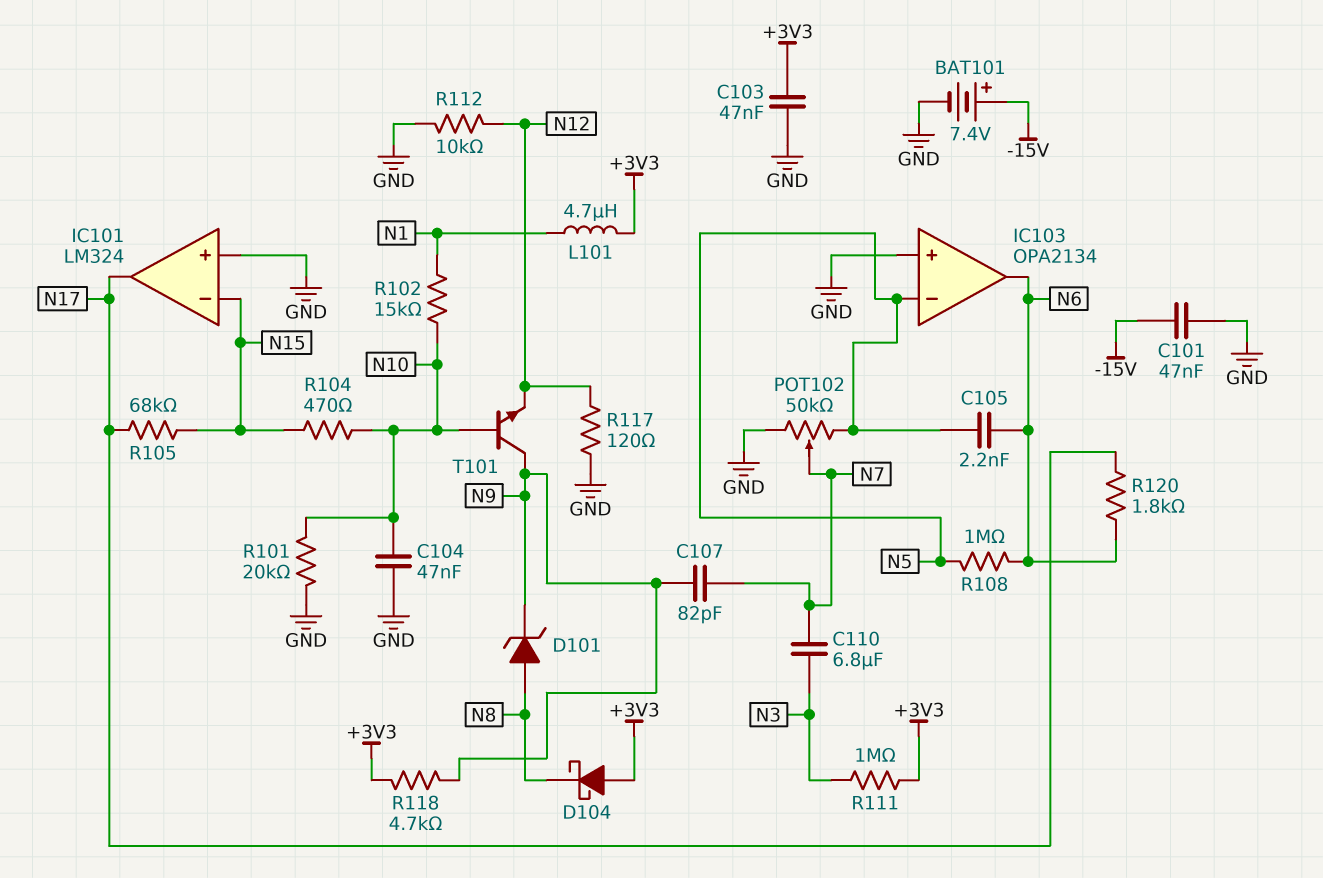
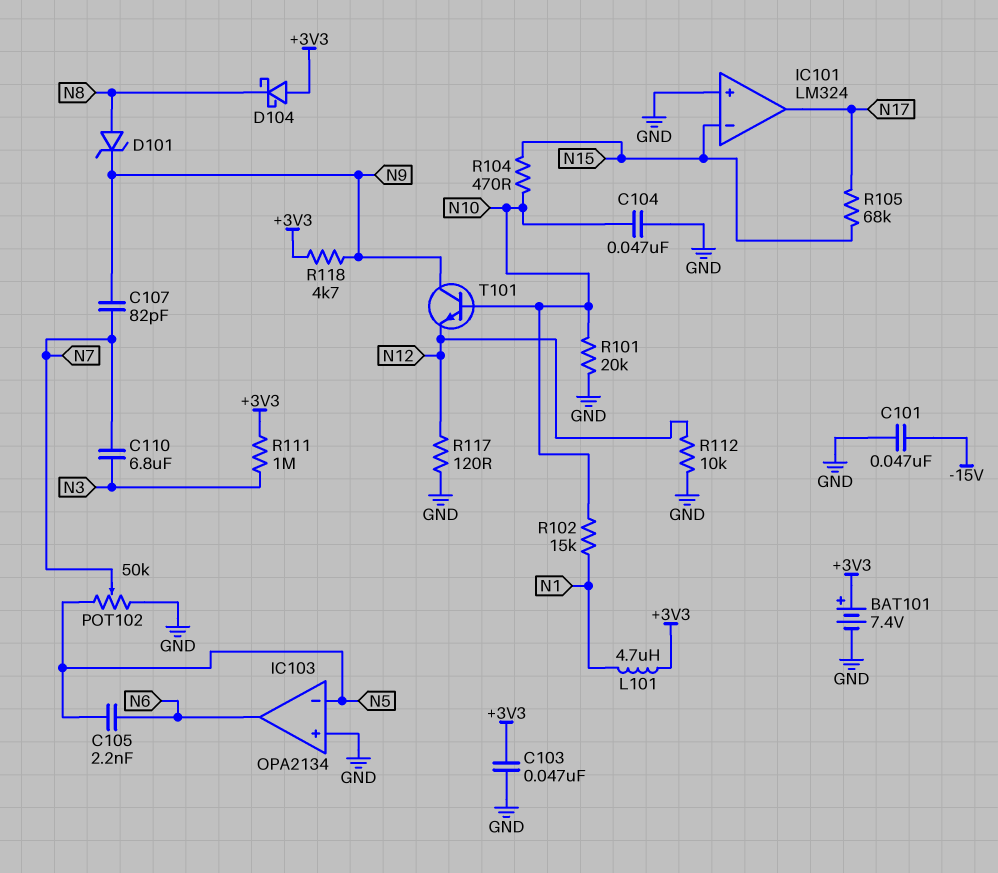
BAT101: 7.4V (plus -15V, minus GND) -> 7.4V (plus +3V3, minus GND)
R108: 1M (N5, N6) -> none
R120: 1.8k (N6, N17) -> none

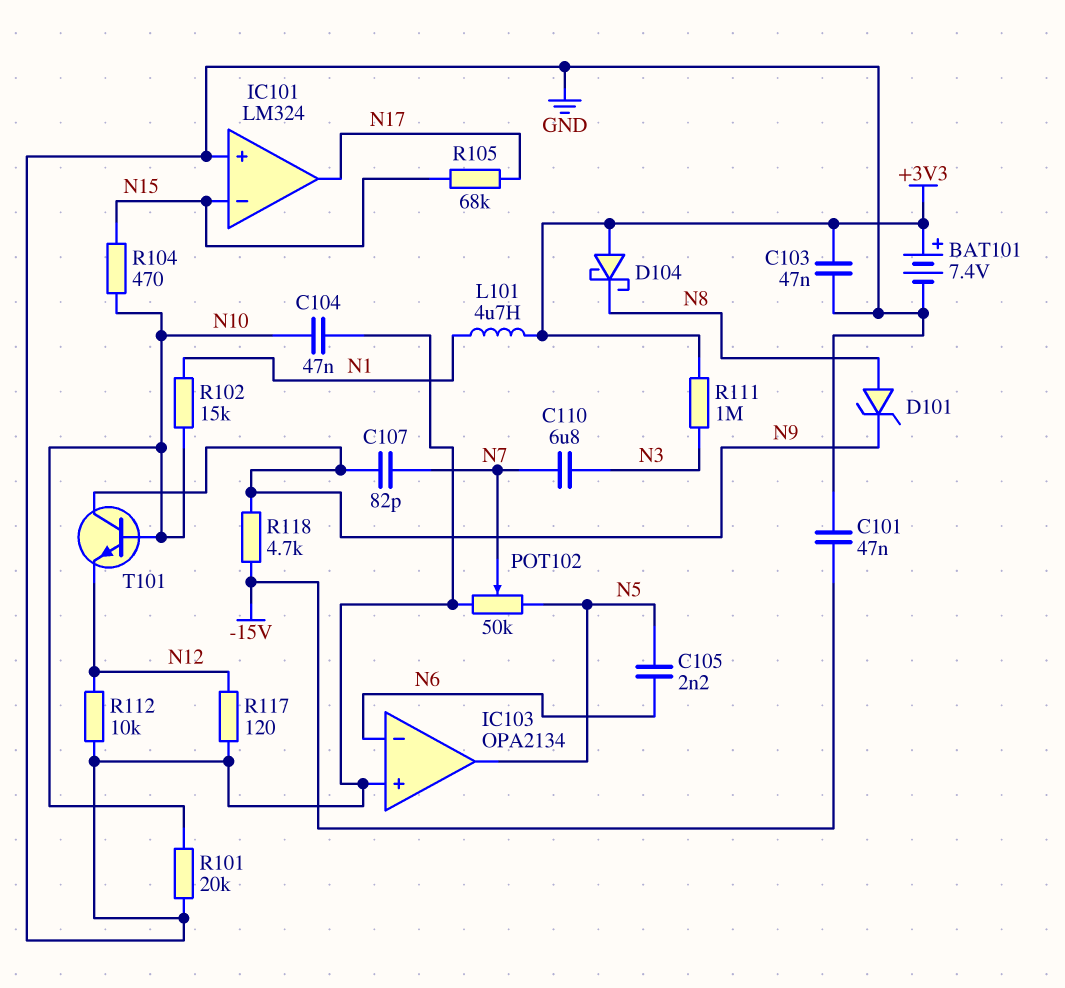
IC103 pin in-: N5 -> N6
IC103 pin out: N6 -> N5
R118: 4.7k (+3V3, N9) -> 4.7k (-15V, N9)

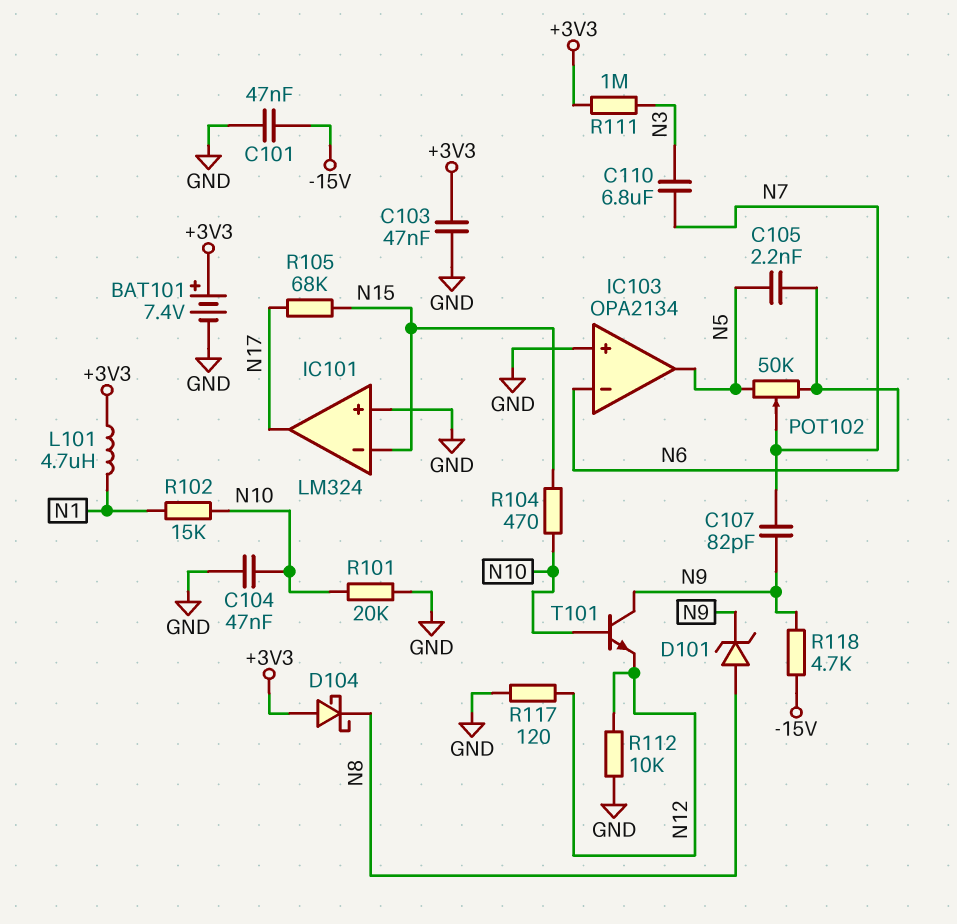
POT102: 50k (GND, N5, wiper N7) -> 50k (N5, N6, wiper N7)

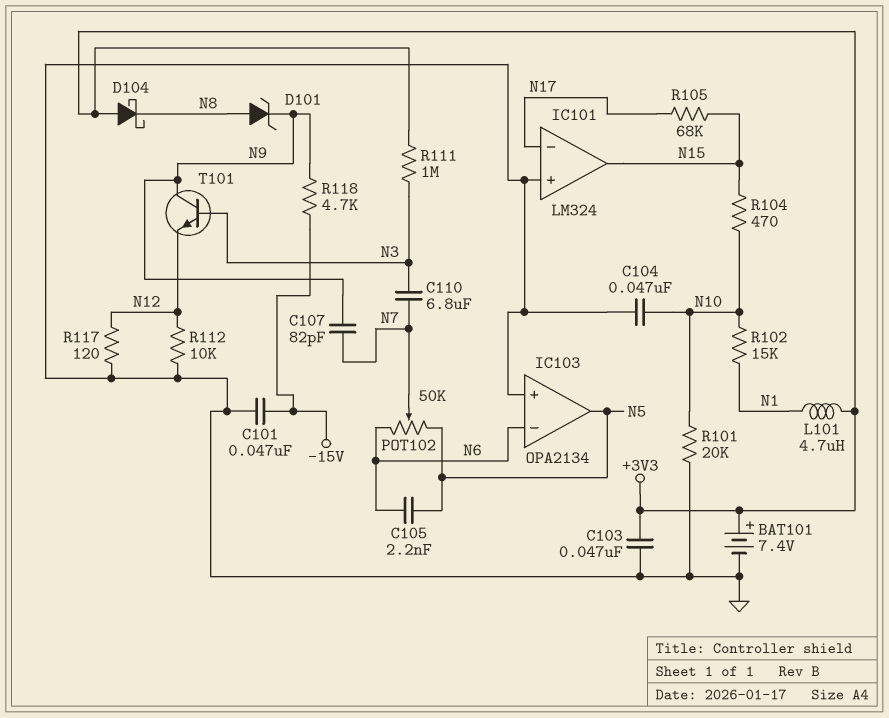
IC101 pin in-: N15 -> N17
IC101 pin out: N17 -> N15
T101: NPN (B N10, C N9, E N12) -> NPN (B N3, C N9, E N12)

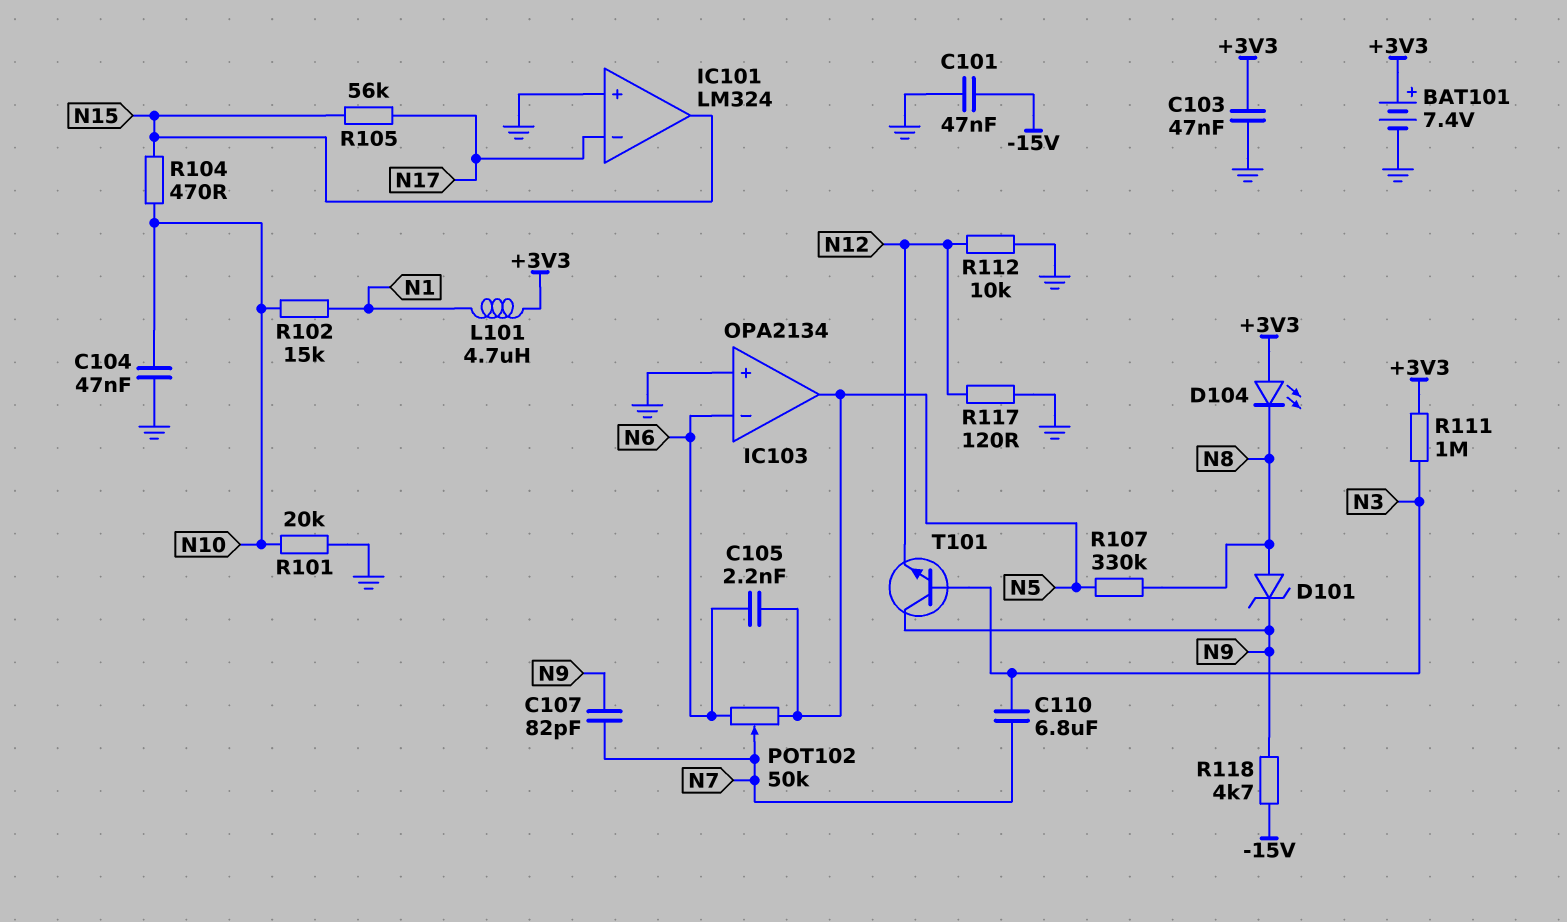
D104: schottky (A +3V3, K N8) -> LED (A +3V3, K N8)
R105: 68k (N15, N17) -> 56k (N15, N17)
R107: none -> 330k (N5, N8)

